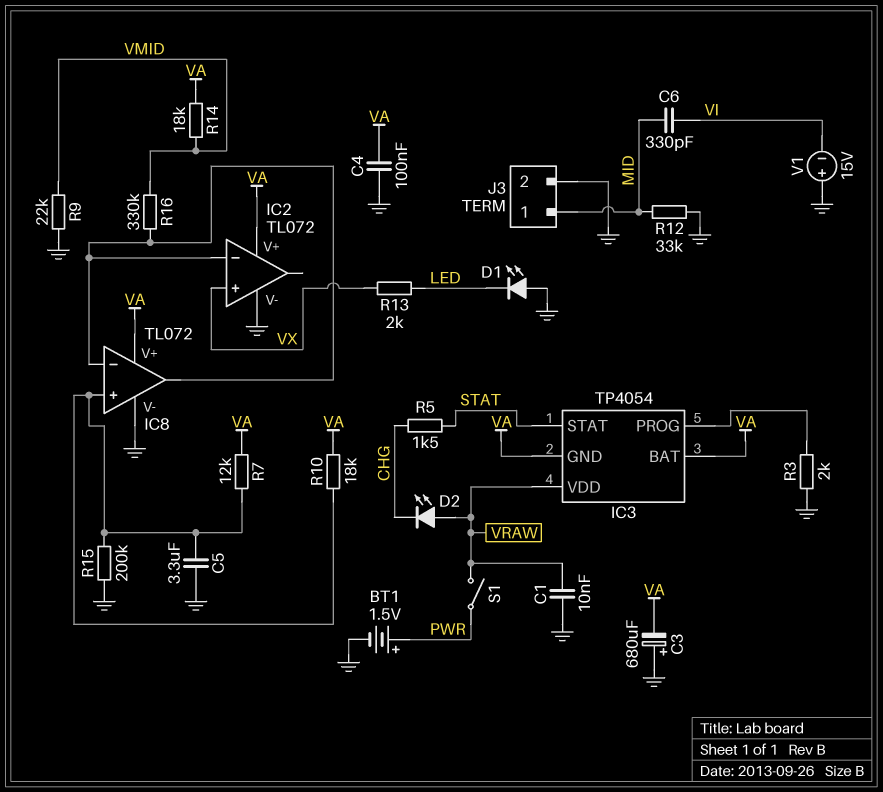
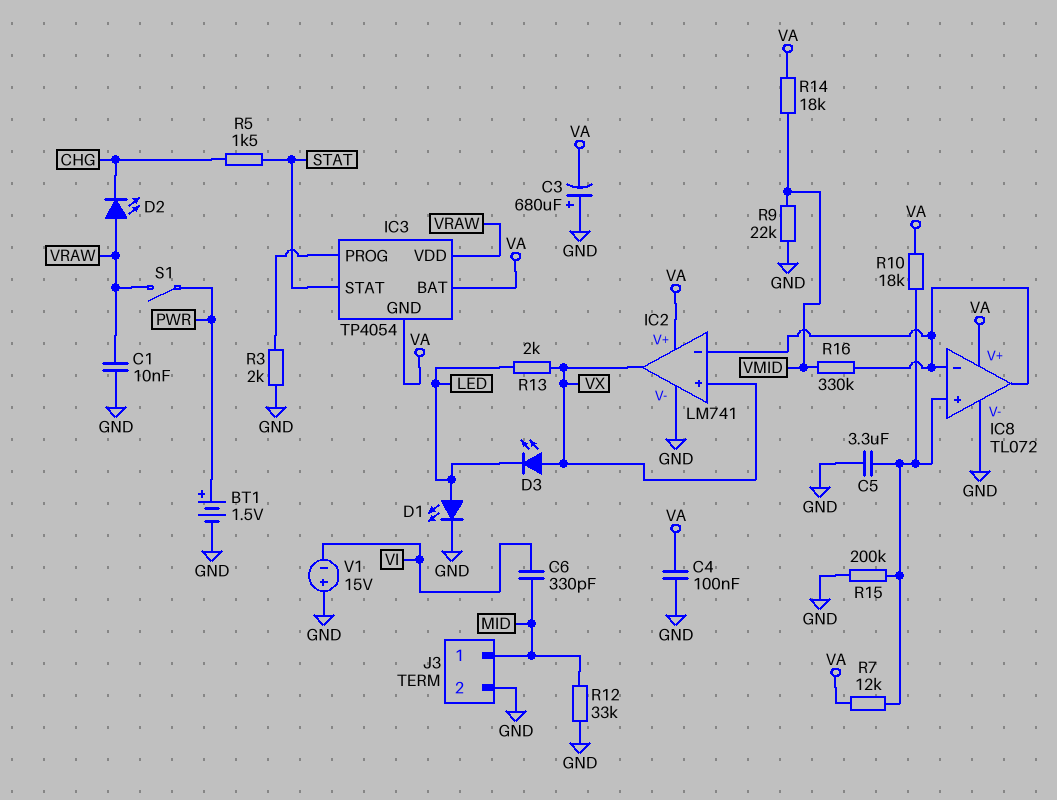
D1: LED (A GND, K LED) -> LED (A LED, K GND)
D3: none -> LED (A VX, K LED)
IC2: TL072 -> LM741
IC2 pin out: none -> VX

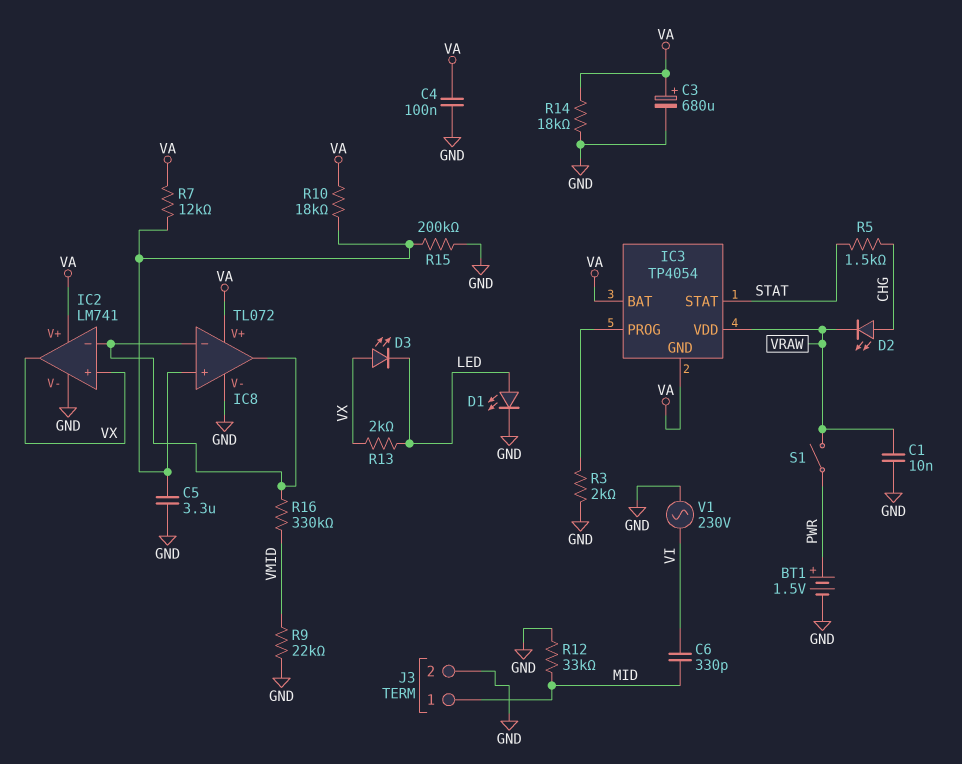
C3: 680uF (plus GND, minus VA) -> 680uF (plus VA, minus GND)
D2: LED (A VRAW, K CHG) -> LED (A CHG, K VRAW)
R14: 18k (VA, VMID) -> 18k (GND, VA)
V1: 15V (plus GND, minus VI) -> AC 230V (GND, VI)

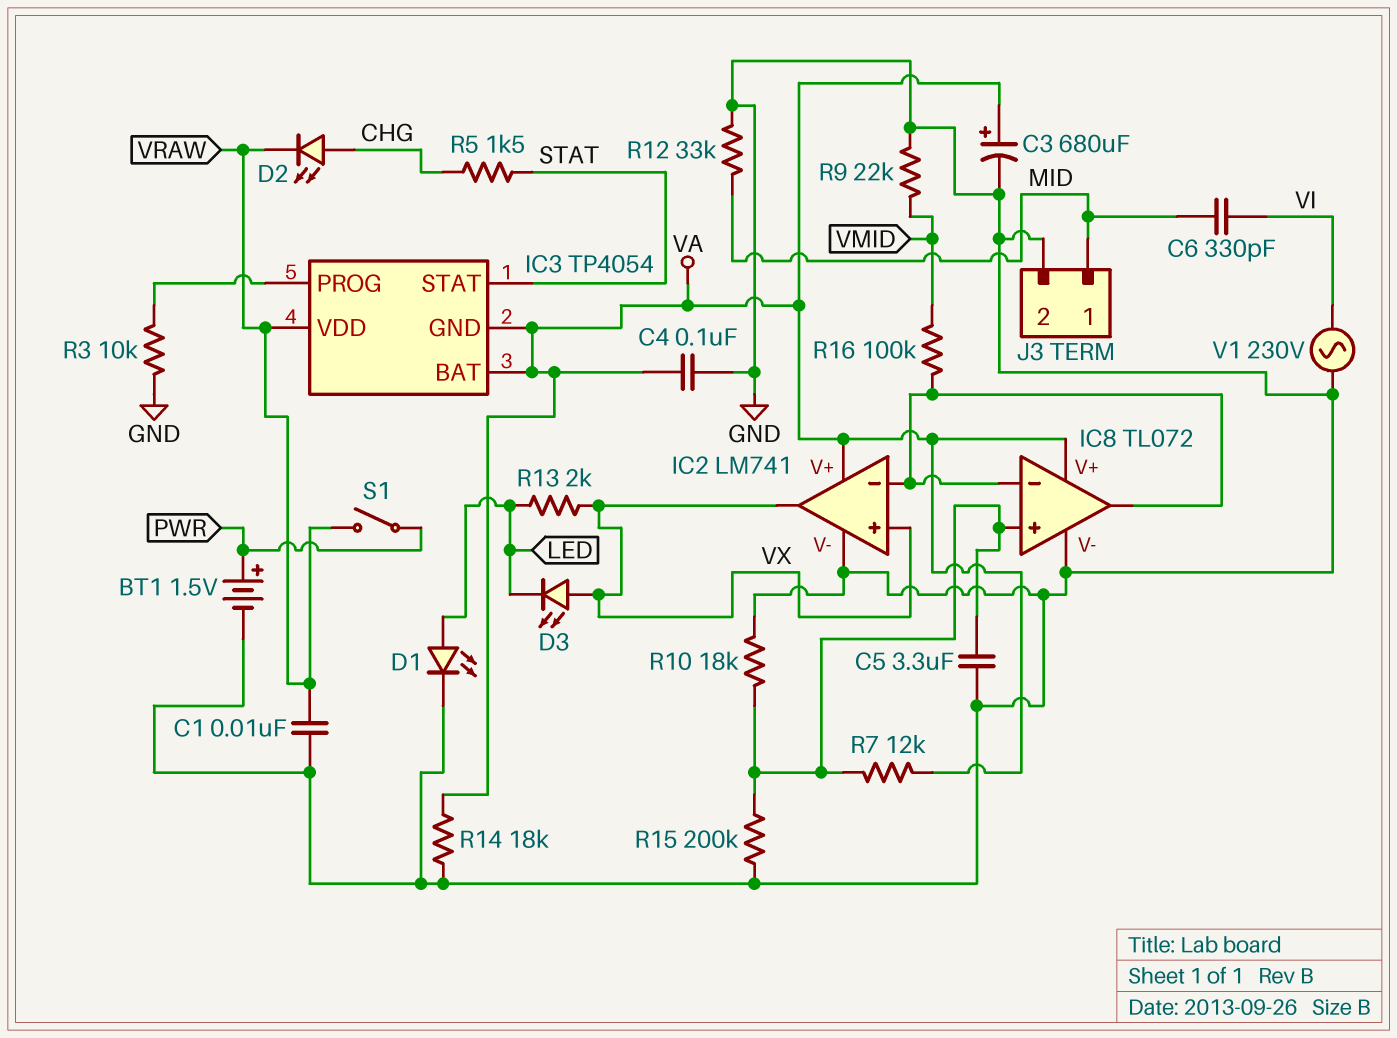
R3: 2k (GND, IC3/PROG) -> 10k (GND, IC3/PROG)
R10: 18k (IC8/in+, VA) -> 18k (GND, IC8/in+)
R16: 330k (IC2/in-, VMID) -> 100k (IC2/in-, VMID)

